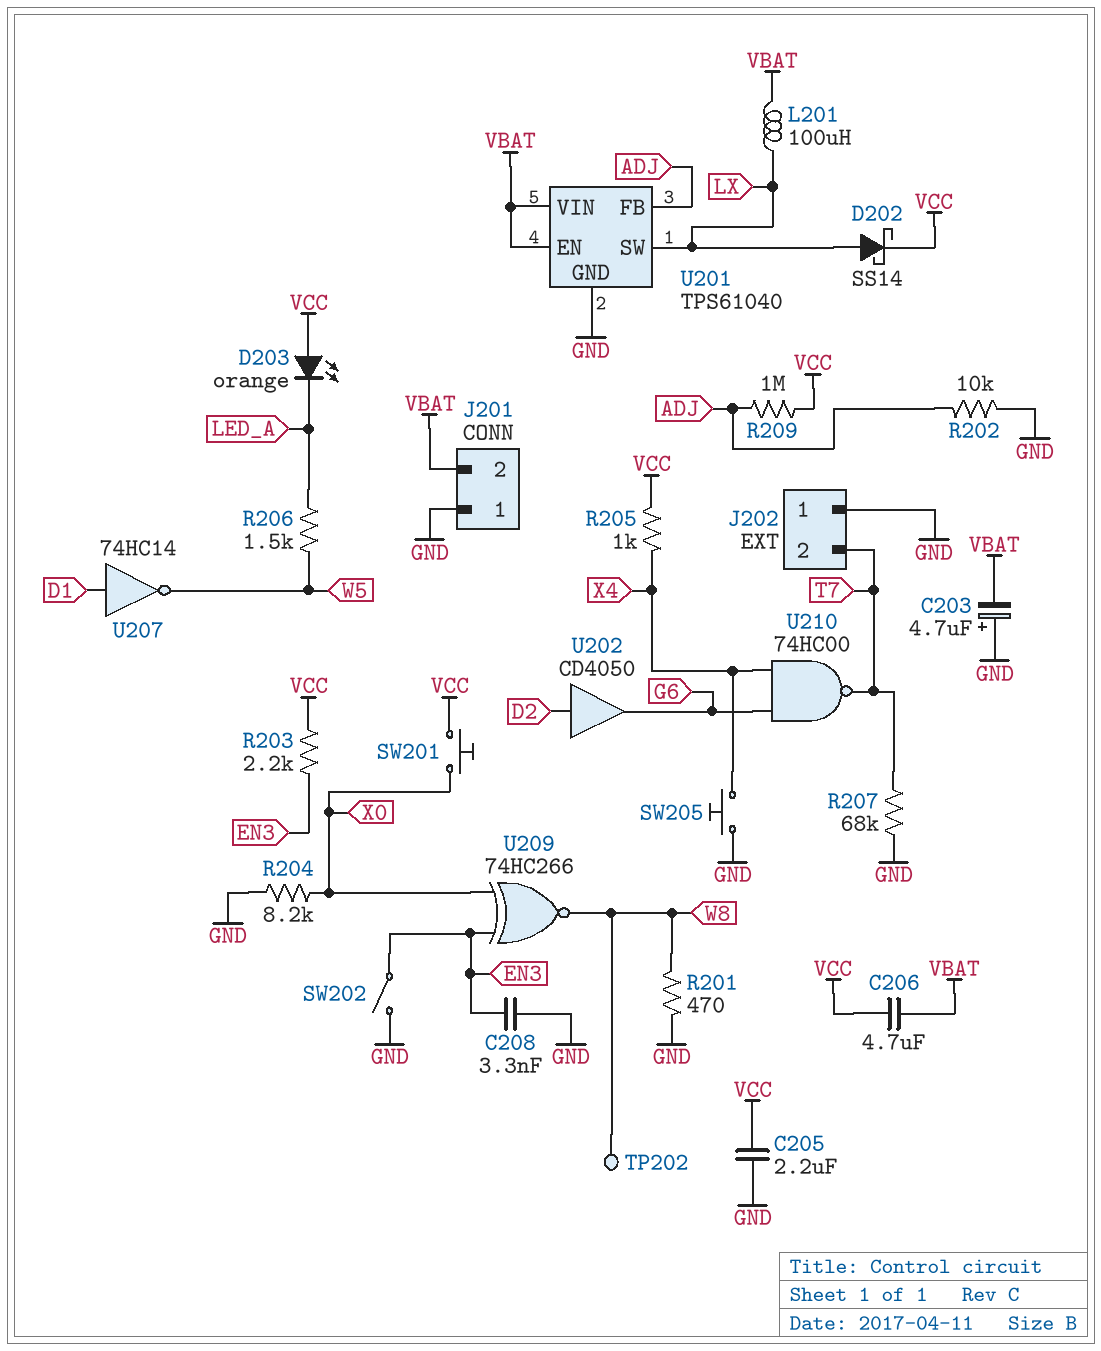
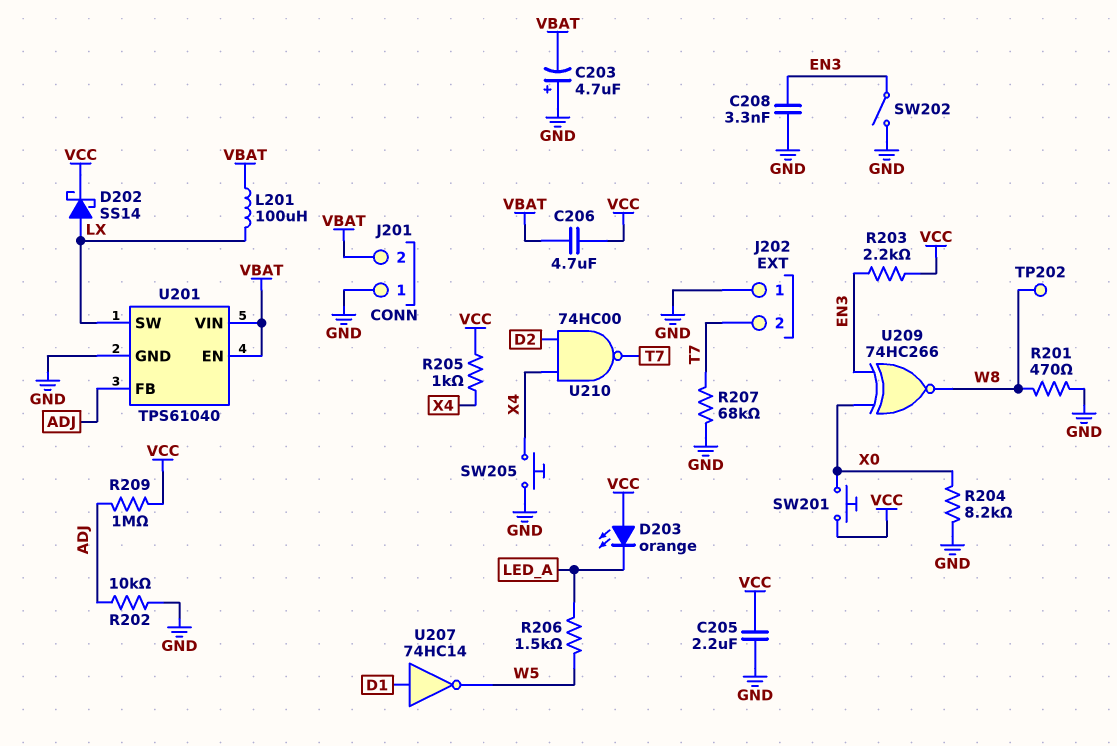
U202: buffer CD4050 (in D2, out G6) -> none
U210: NAND 74HC00 (in G6, in X4, out T7) -> NAND 74HC00 (in D2, in X4, out T7)

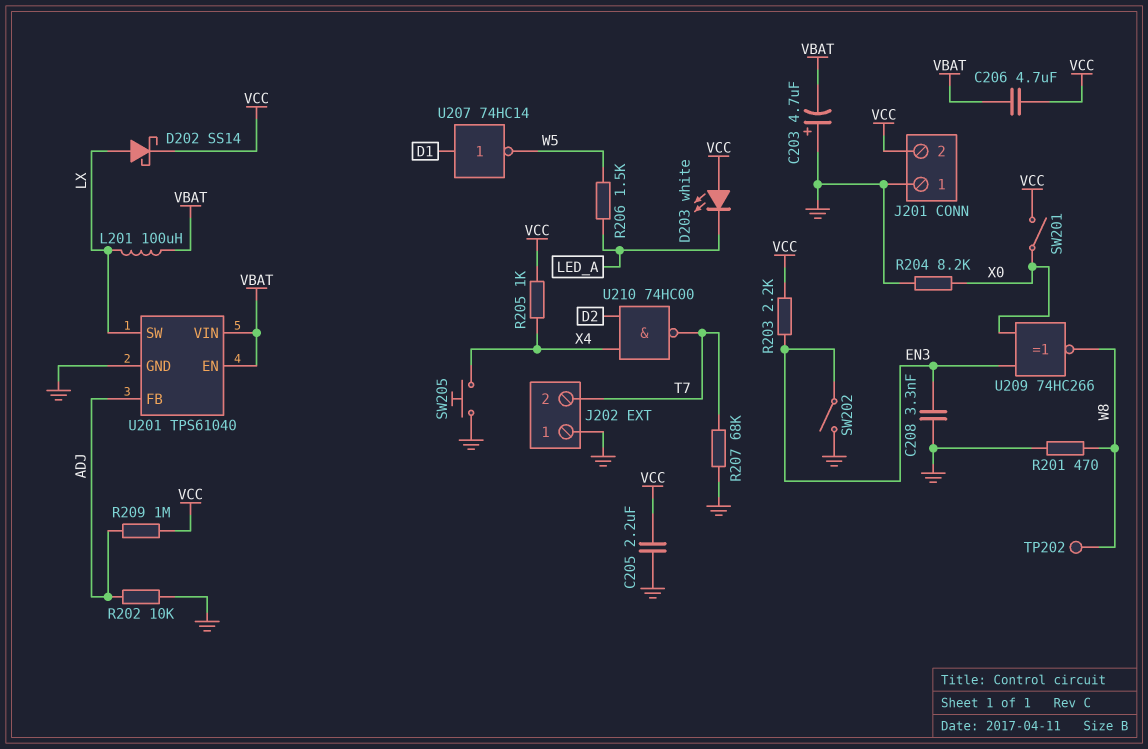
D203: LED orange (A VCC, K LED_A) -> LED white (A VCC, K LED_A)
J201 pin 2: VBAT -> VCC
SW201: button (VCC, X0) -> switch (VCC, X0)

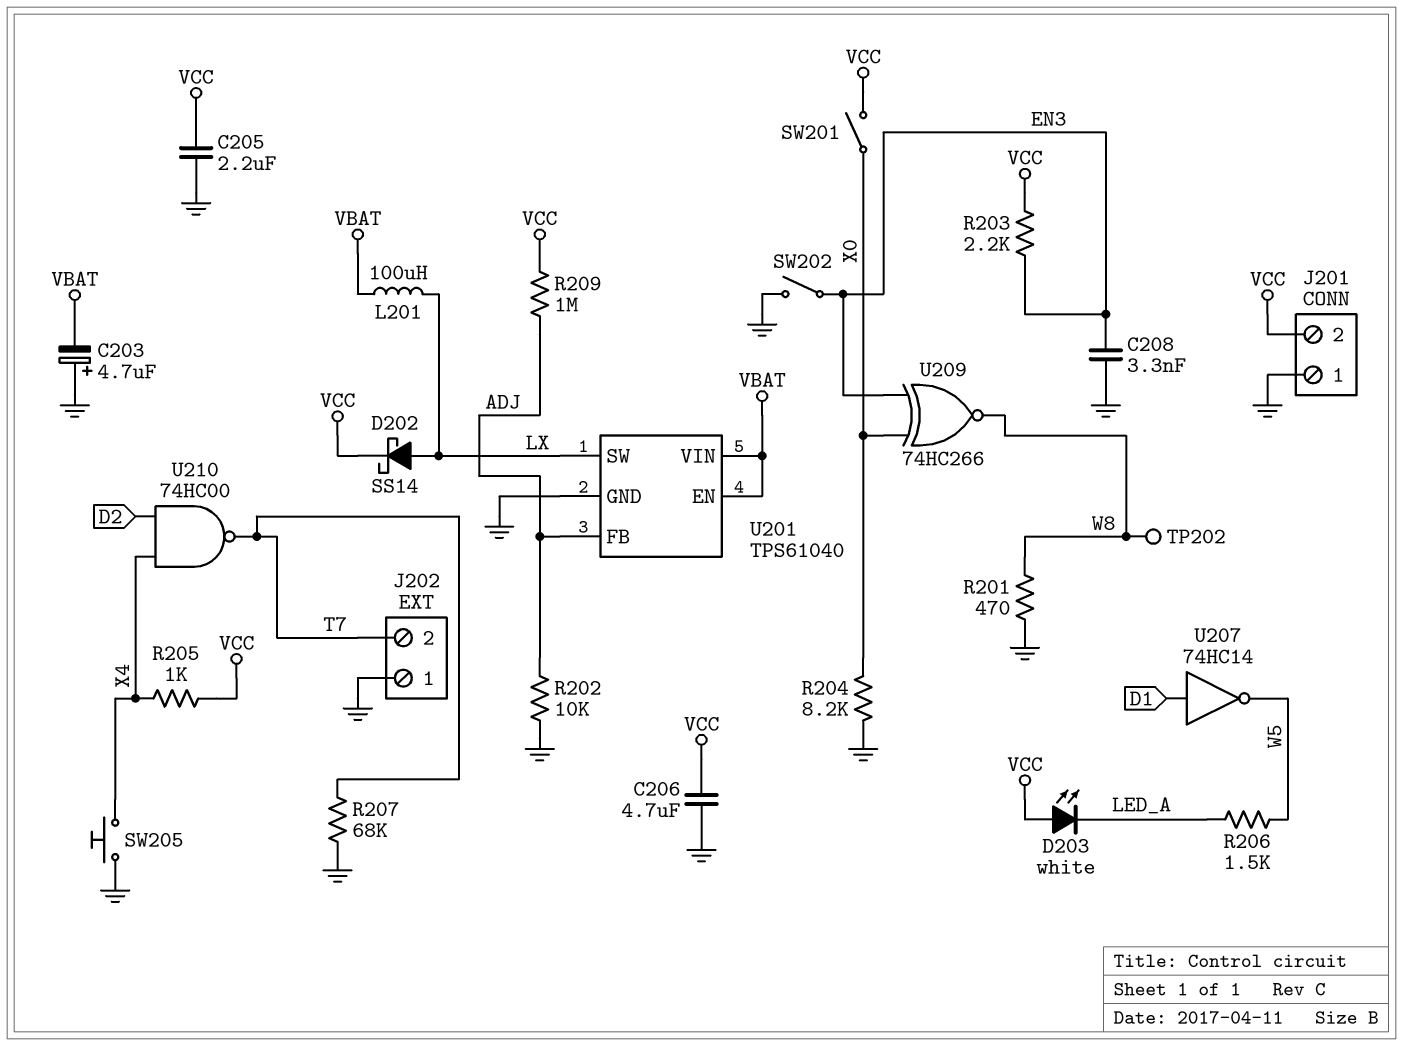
C206: 4.7uF (VBAT, VCC) -> 4.7uF (GND, VCC)

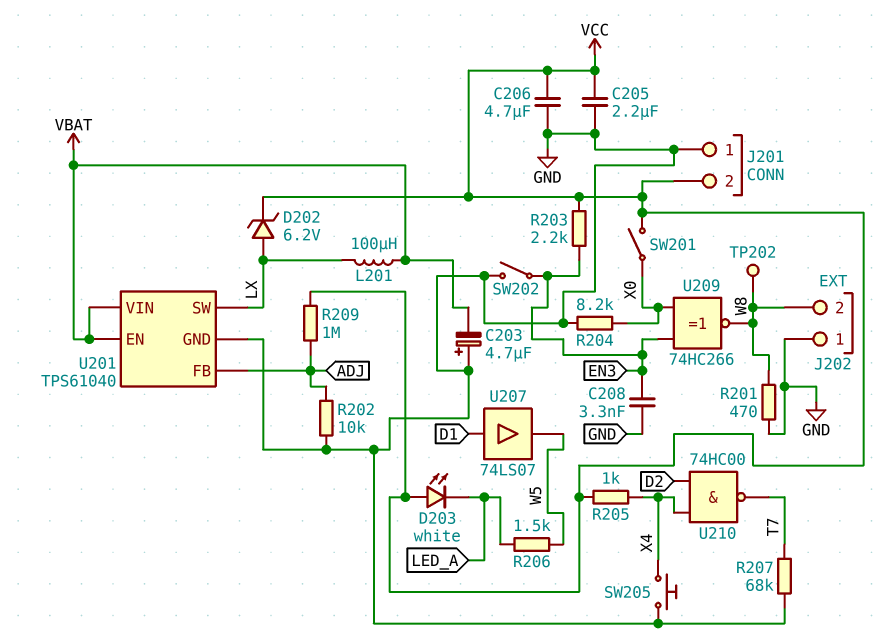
D202: schottky SS14 (A LX, K VCC) -> zener 6.2V (A LX, K VCC)
J202 pin 2: T7 -> W8
U207: NOT 74HC14 (in D1, out W5) -> buffer 74LS07 (in D1, out W5)

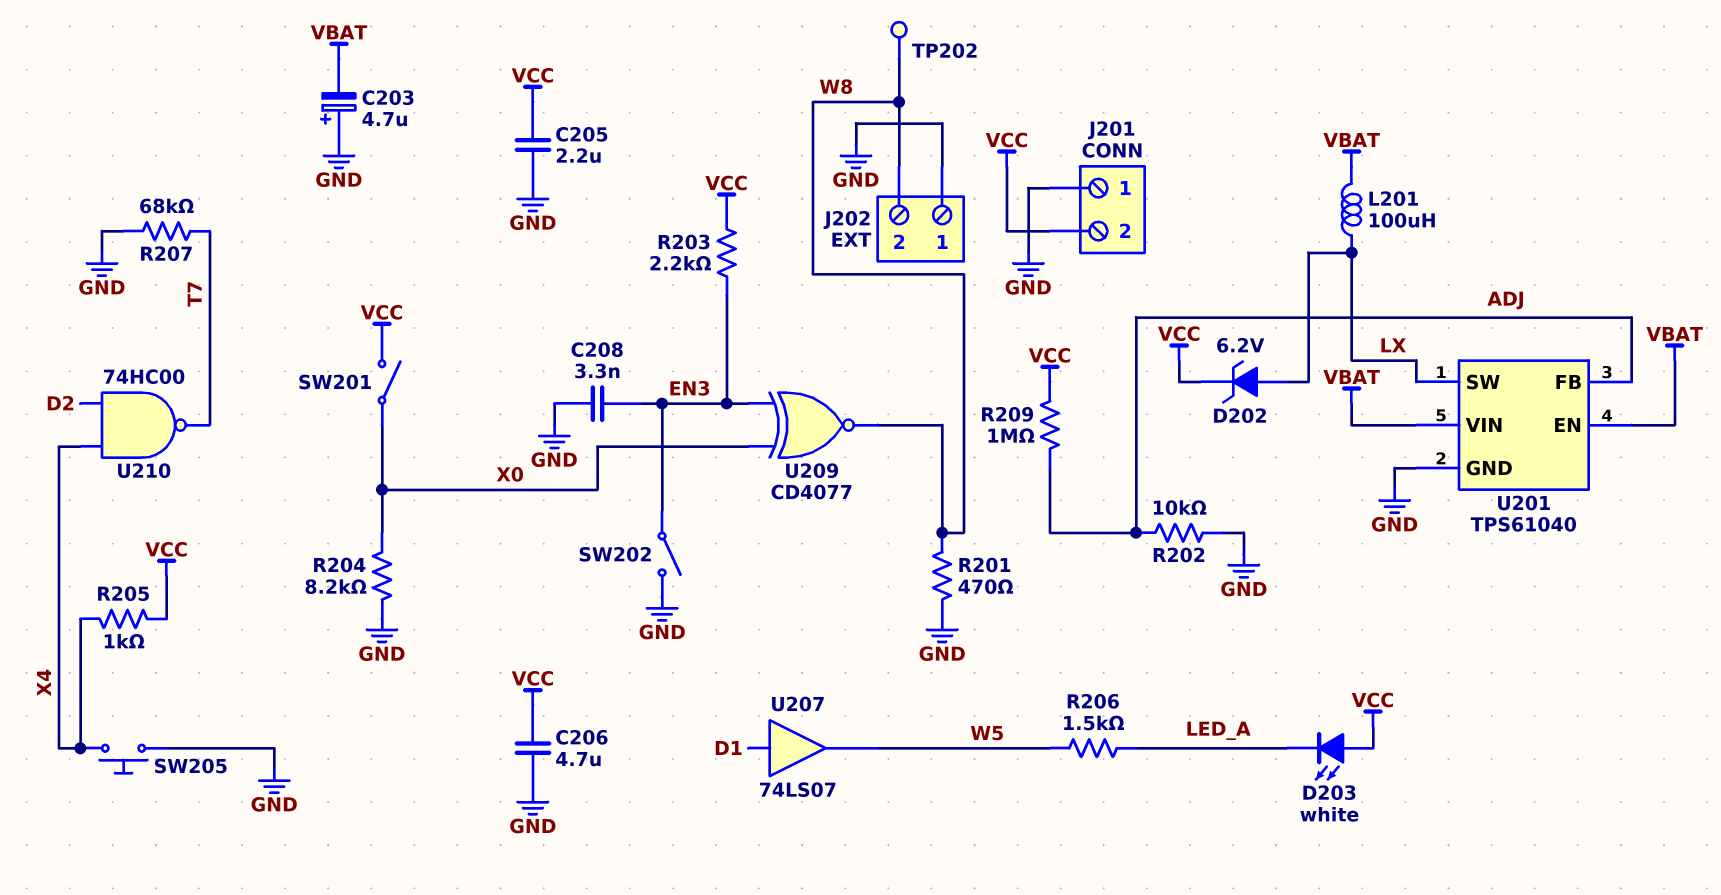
U209: XNOR 74HC266 (in EN3, in X0, out W8) -> XNOR CD4077 (in EN3, in X0, out W8)

